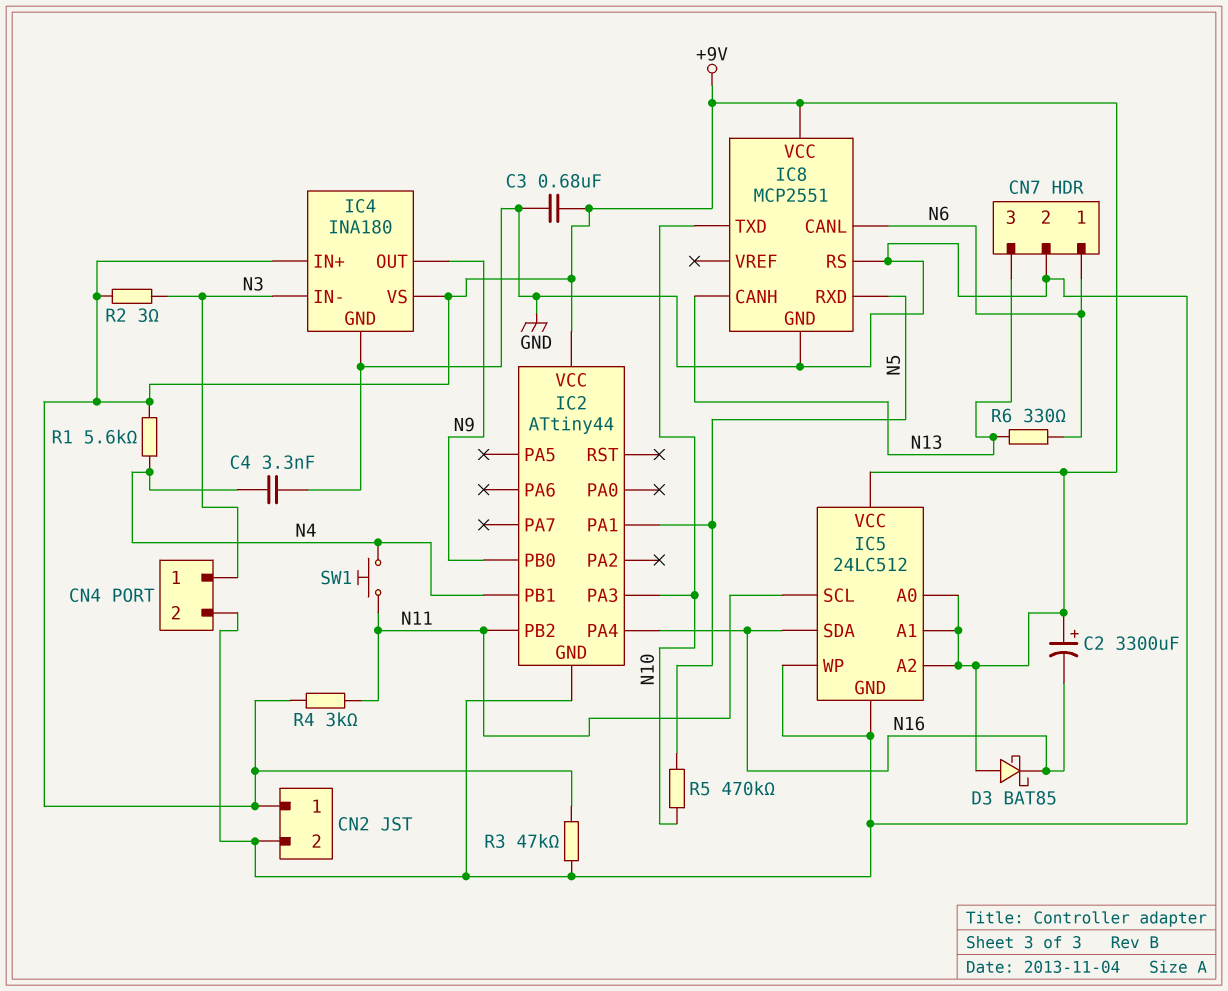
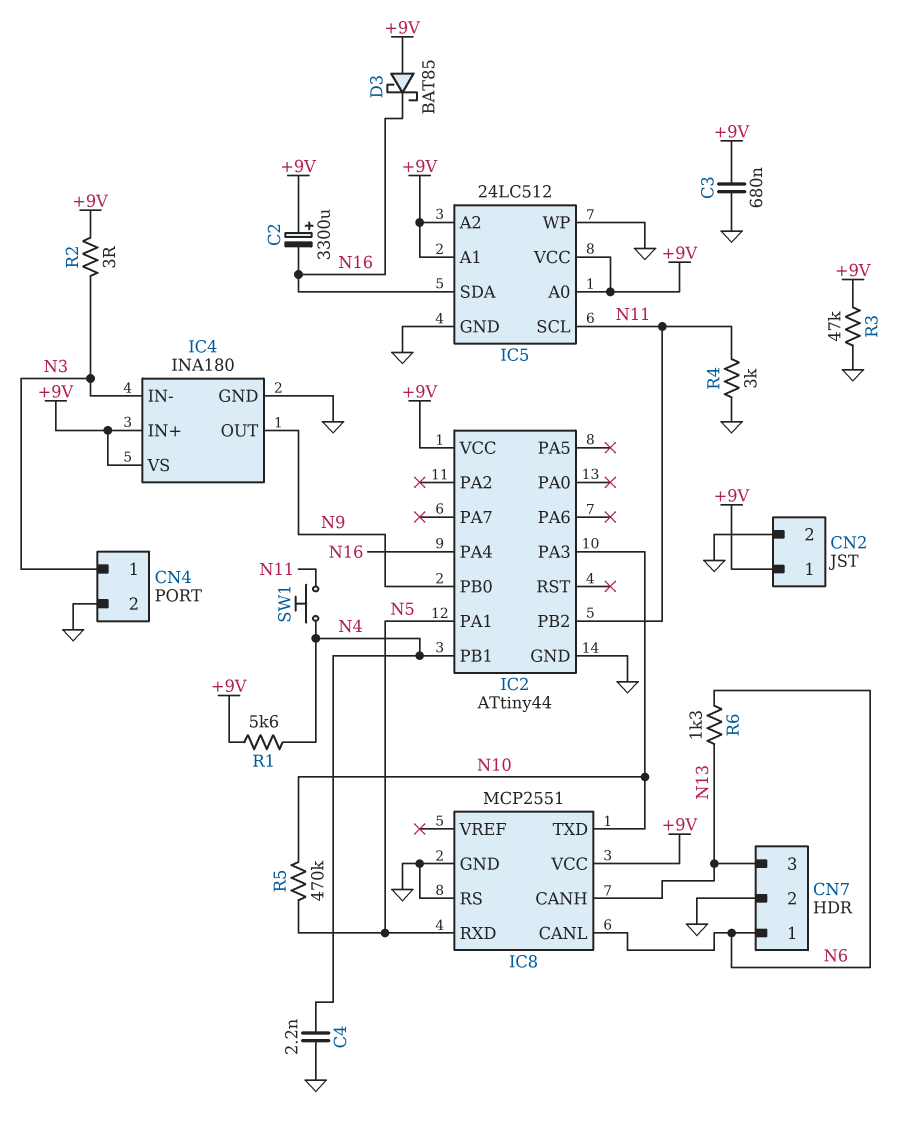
C4: 3.3nF (GND, N4) -> 2.2nF (GND, N4)
R4: 3k (+9V, N11) -> 3k (GND, N11)
R6: 330 (N6, N13) -> 1.3k (N6, N13)

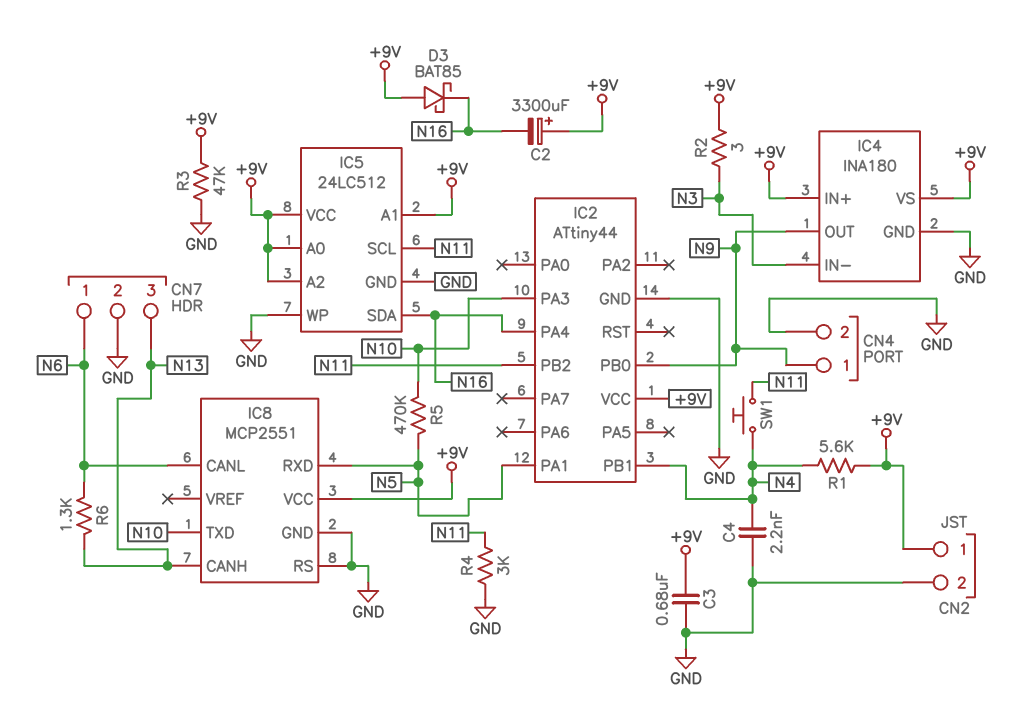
CN4 pin 1: N3 -> N9

